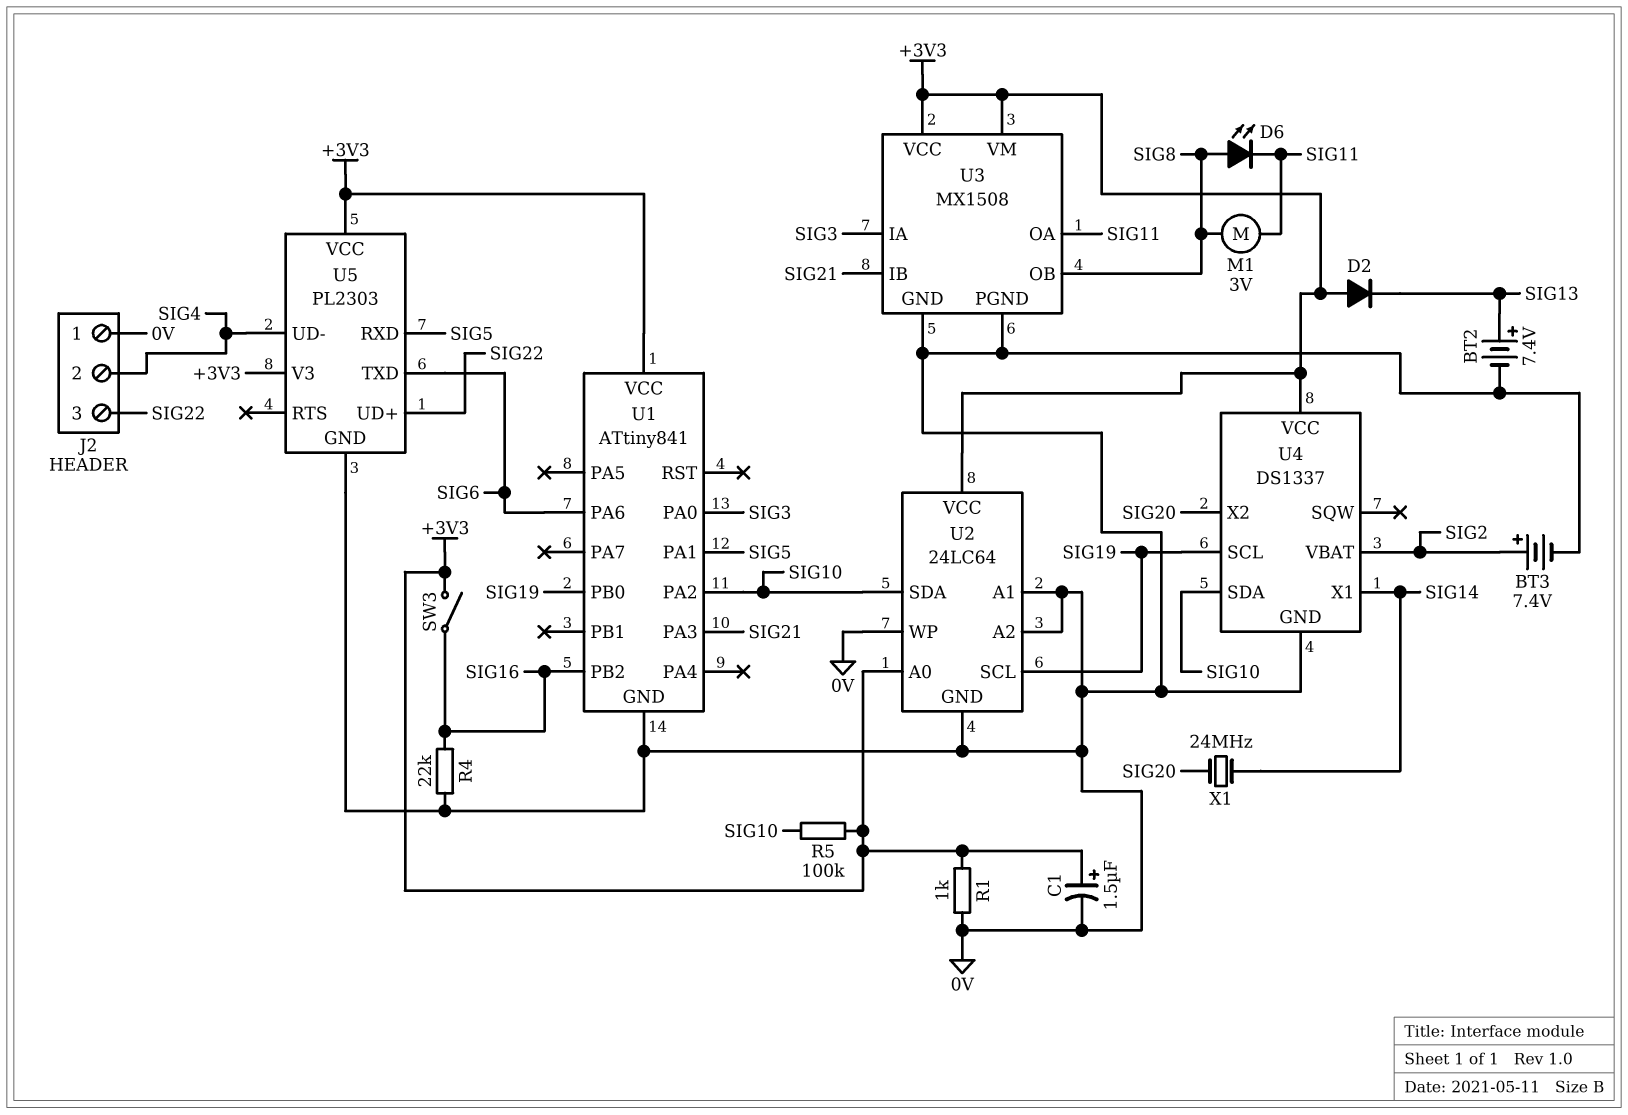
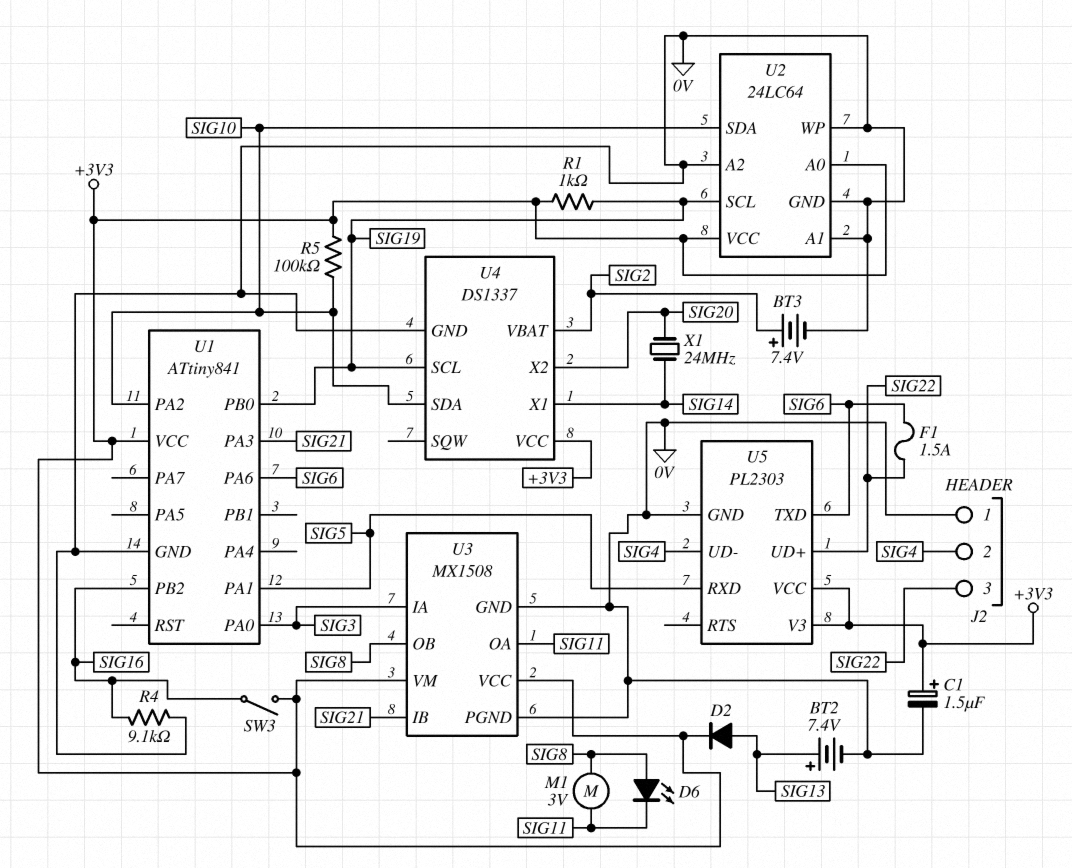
D2: diode (A +3V3, K SIG13) -> diode (A SIG13, K +3V3)
F1: none -> 1.5A (SIG6, SIG22)
R1: 1k (+3V3, 0V) -> 1k (+3V3, SIG19)
R4: 22k (0V, SIG16) -> 9.1k (0V, SIG16)

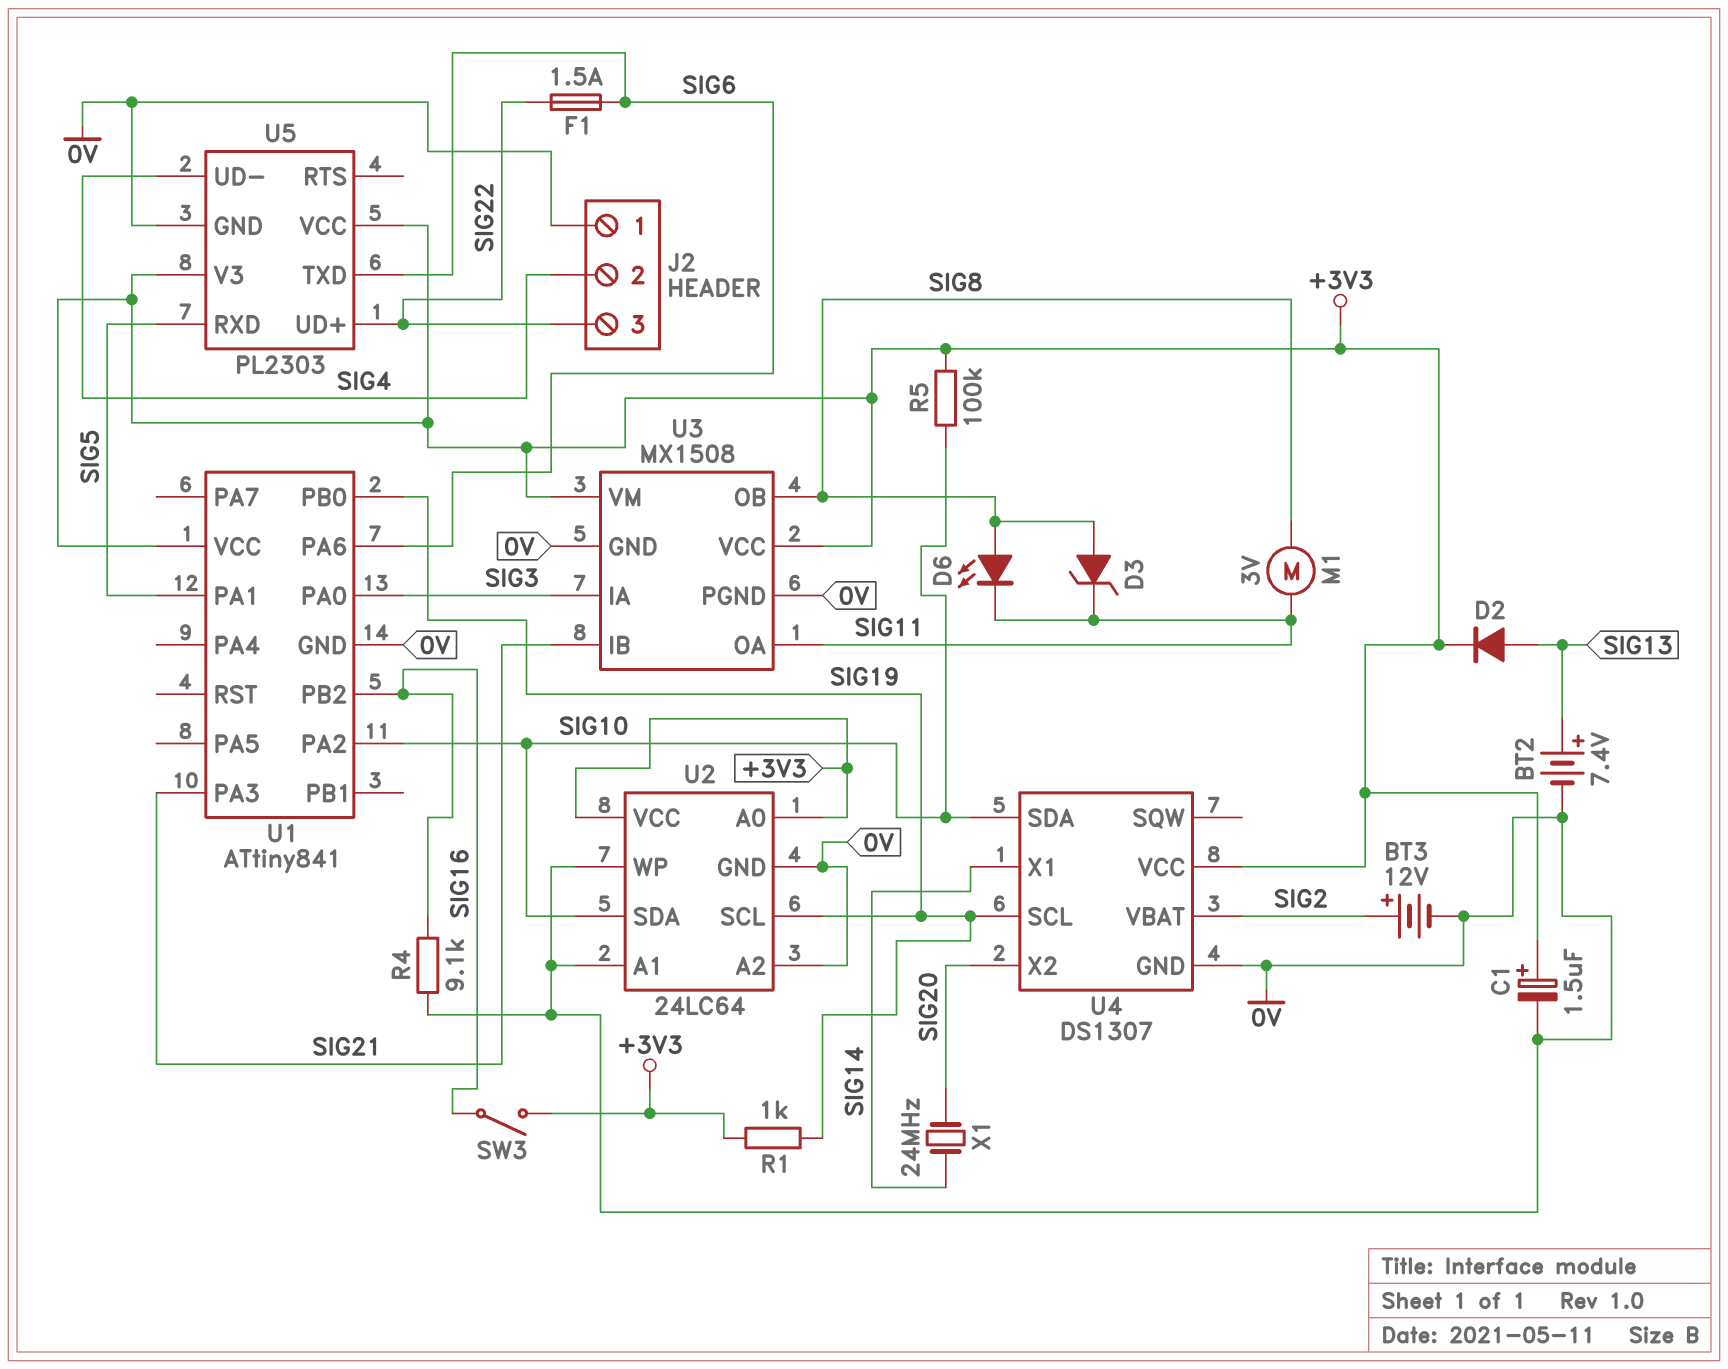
BT3: 7.4V (plus SIG2, minus 0V) -> 12V (plus SIG2, minus 0V)
D3: none -> zener (A SIG8, K SIG11)
U4: DS1337 -> DS1307

